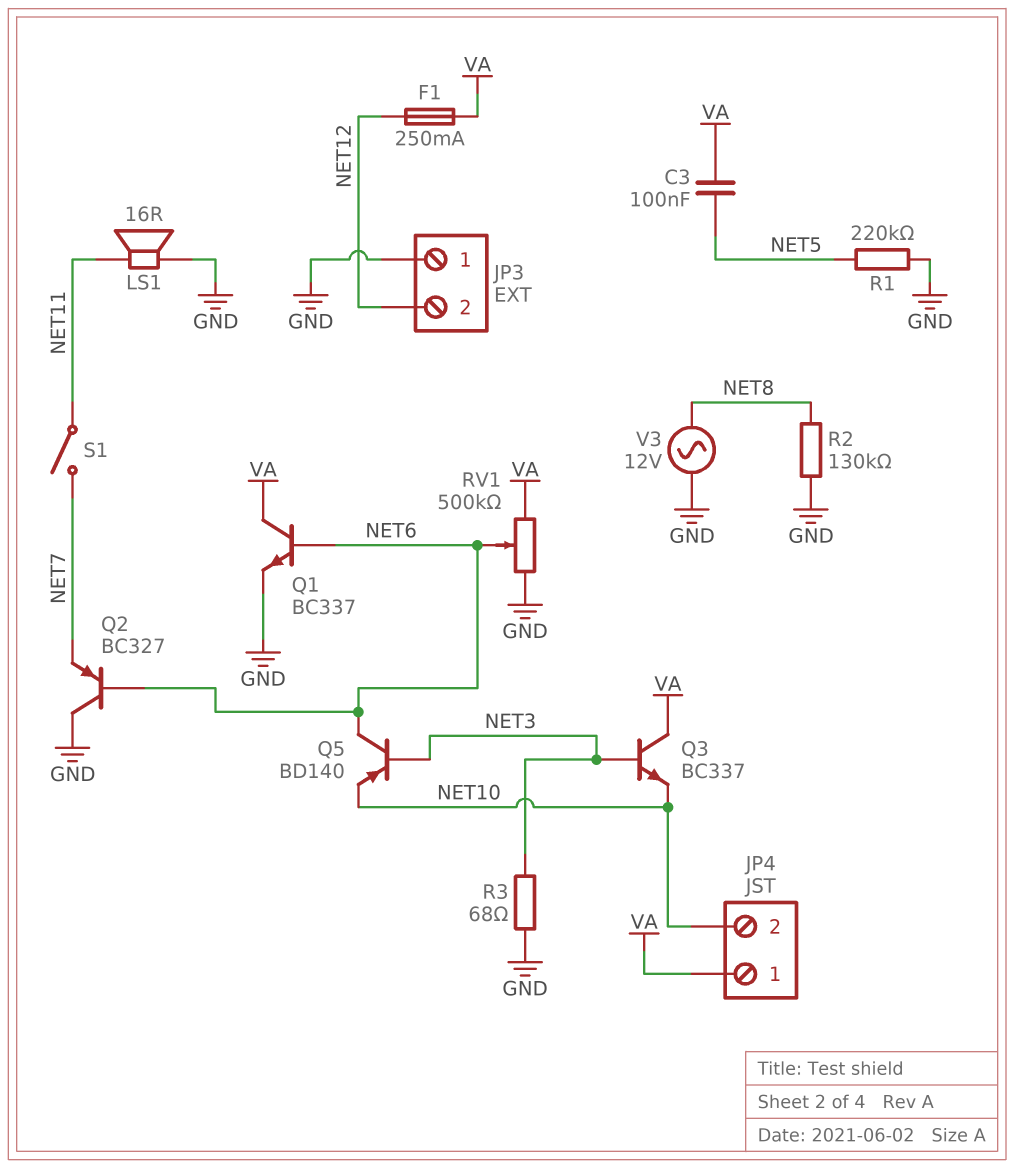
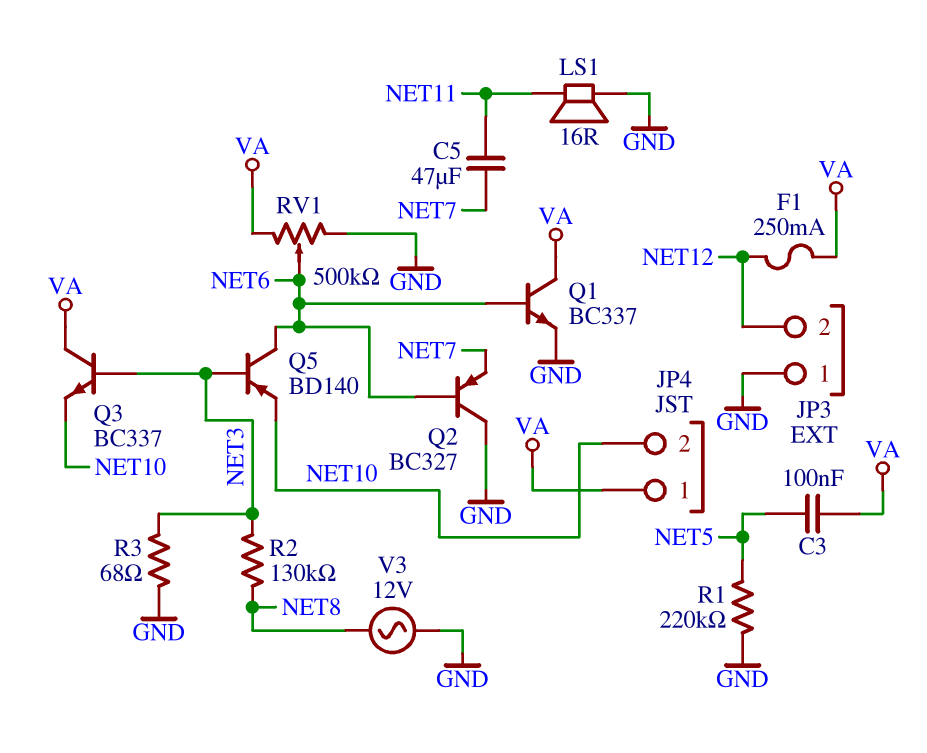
C5: none -> 47uF (NET7, NET11)
R2: 130k (GND, NET8) -> 130k (NET3, NET8)
S1: switch (NET7, NET11) -> none

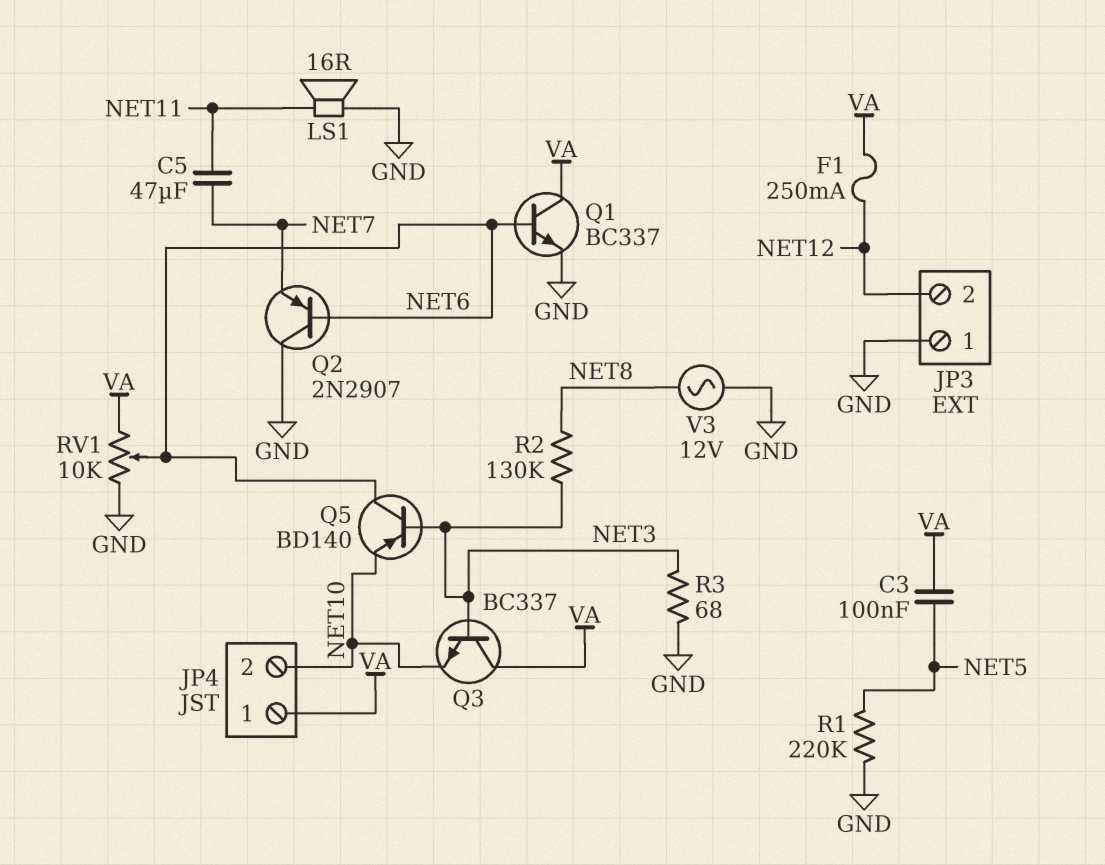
Q2: PNP BC327 (B NET6, C GND, E NET7) -> PNP 2N2907 (B NET6, C GND, E NET7)
RV1: 500k (GND, VA, wiper NET6) -> 10k (GND, VA, wiper NET6)

